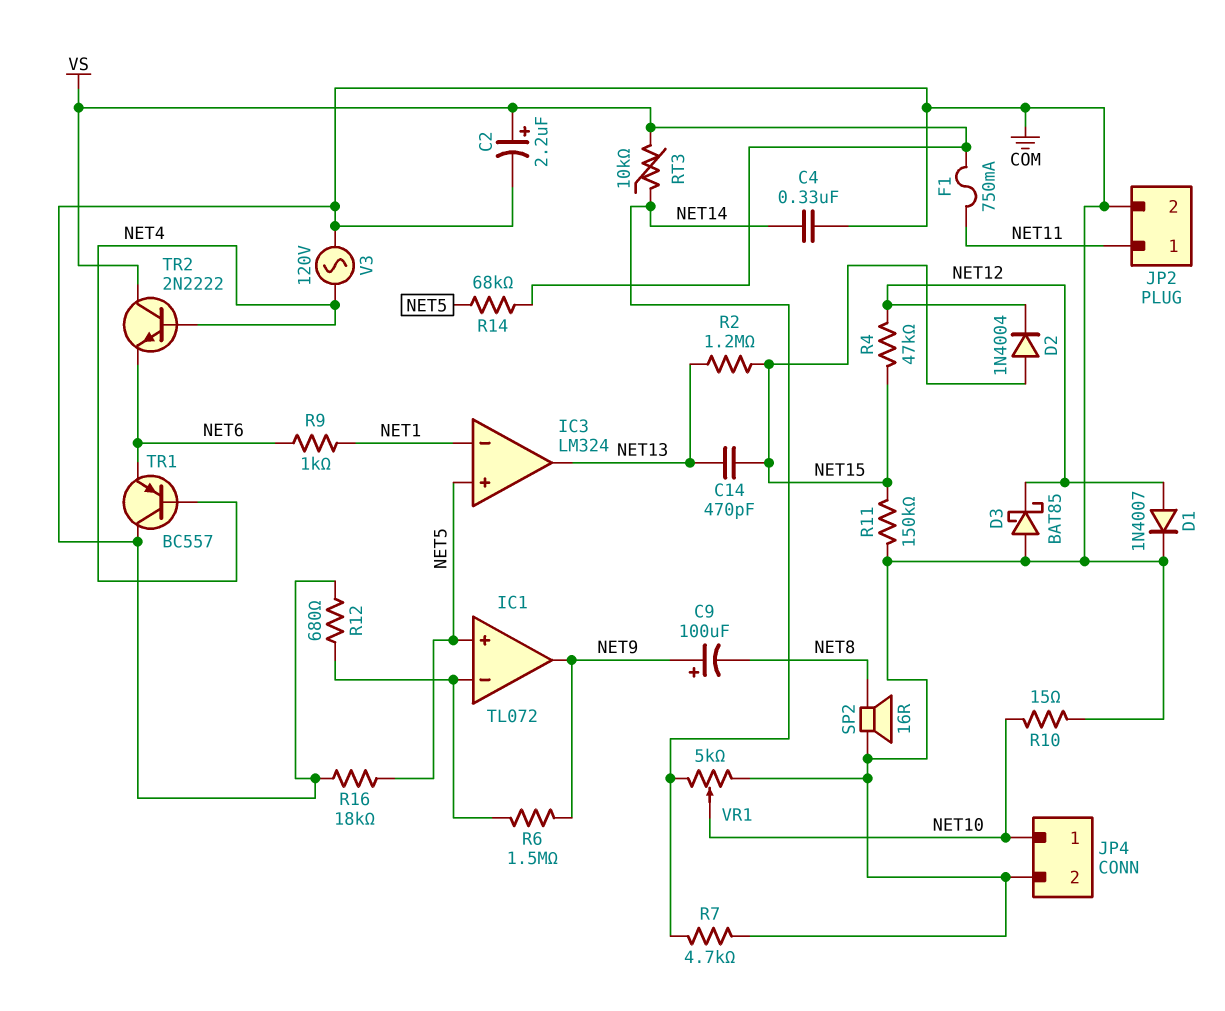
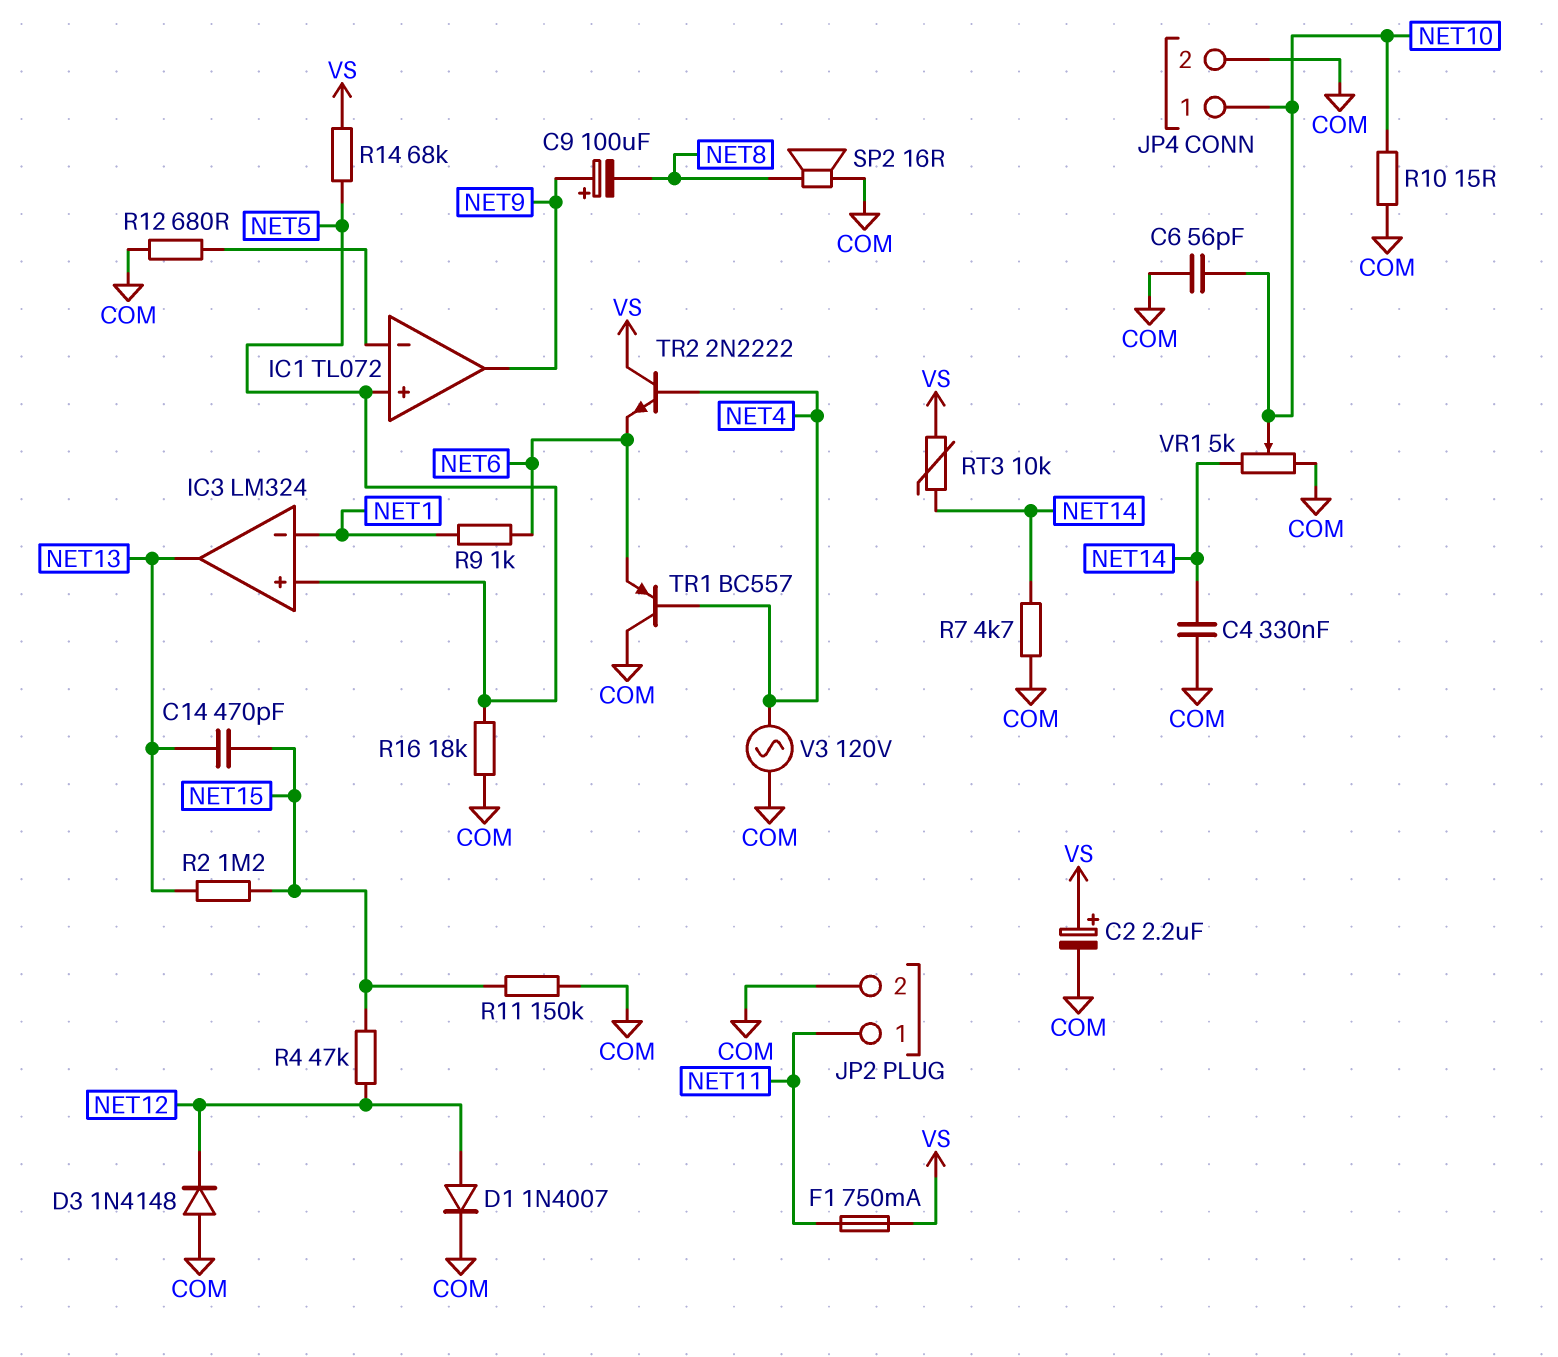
C6: none -> 56pF (COM, NET10)
D2: diode 1N4004 (A NET15, K NET12) -> none
D3: schottky BAT85 (A COM, K NET12) -> diode 1N4148 (A COM, K NET12)
R6: 1.5M (IC1/in-, NET9) -> none

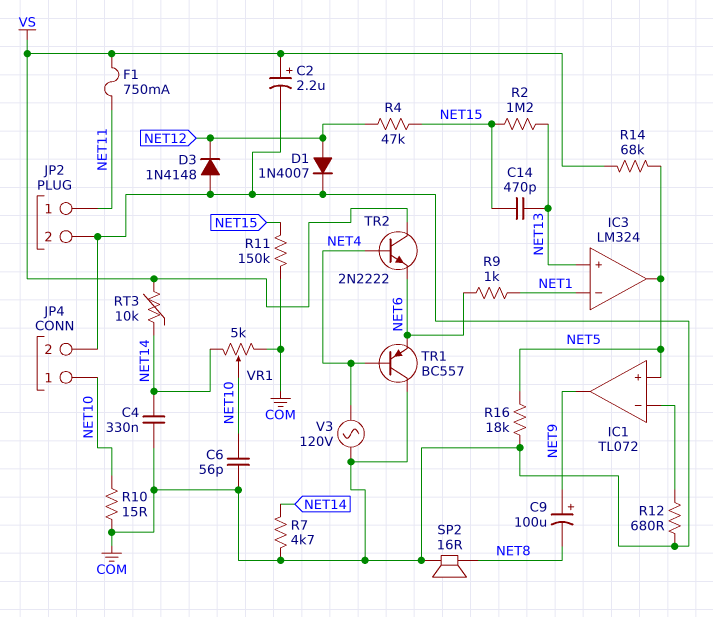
IC3 pin in+: NET5 -> NET13
IC3 pin out: NET13 -> NET5

